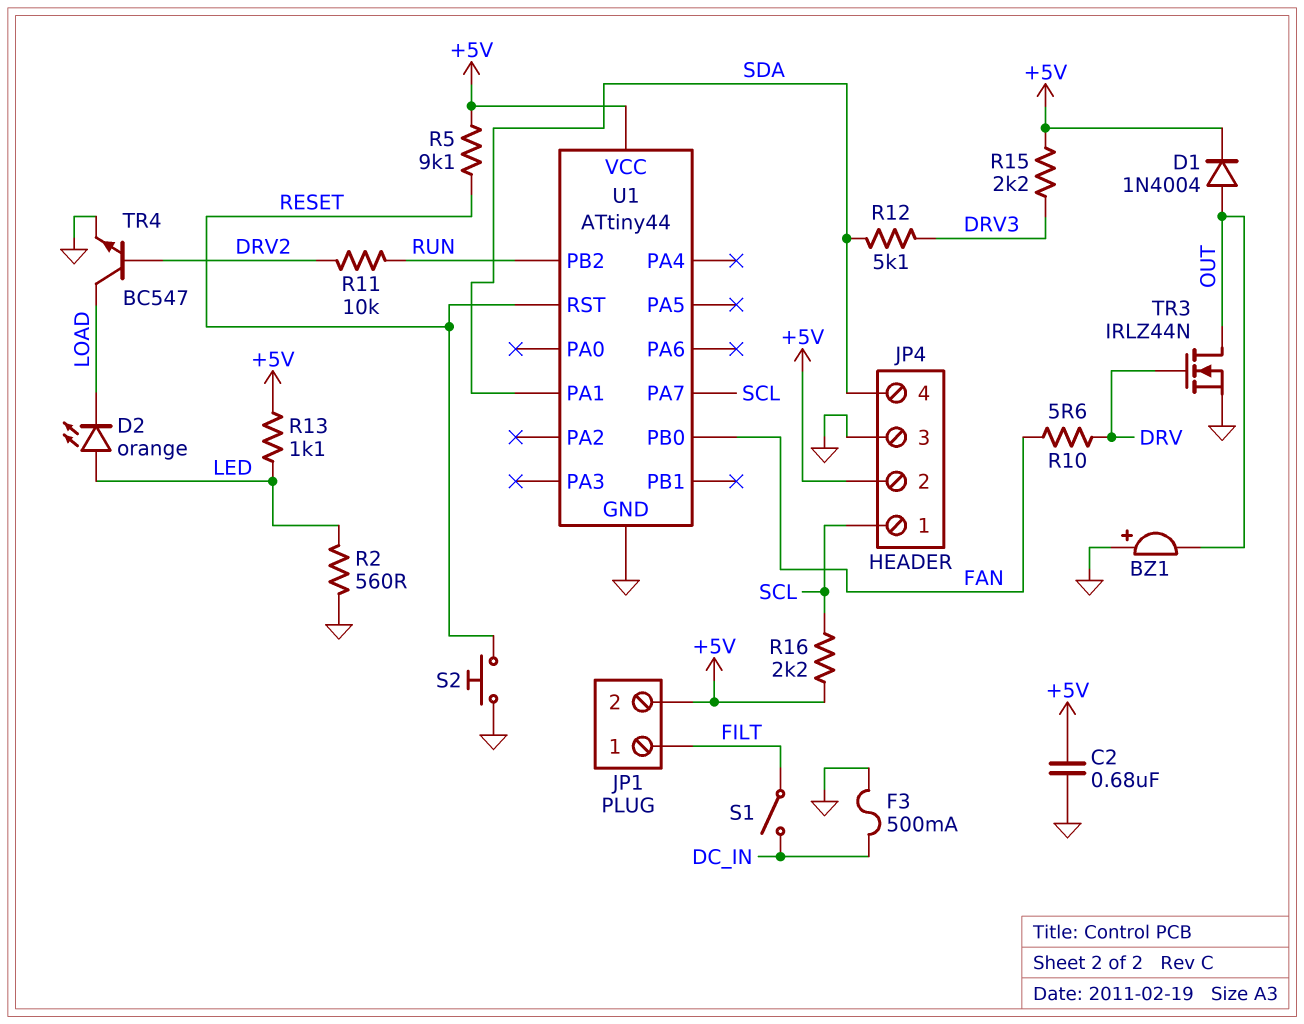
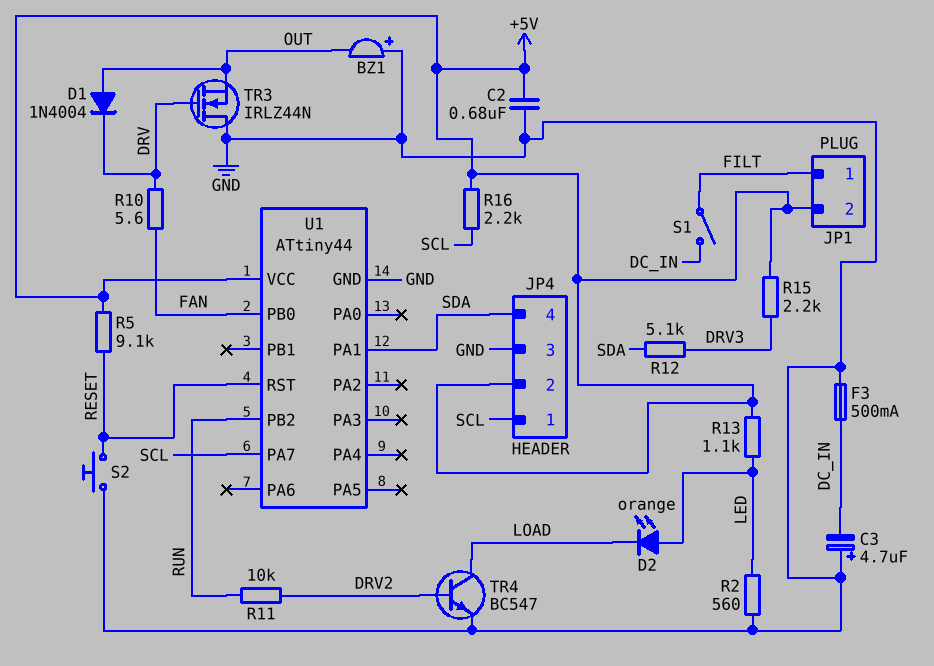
C3: none -> 4.7uF (plus GND, minus DC_IN)
D1: diode 1N4004 (A OUT, K +5V) -> diode 1N4004 (A OUT, K DRV)
TR3: NMOS IRLZ44N (G DRV, D OUT, S GND) -> NMOS IRLZ44N (G DRV, D GND, S OUT)

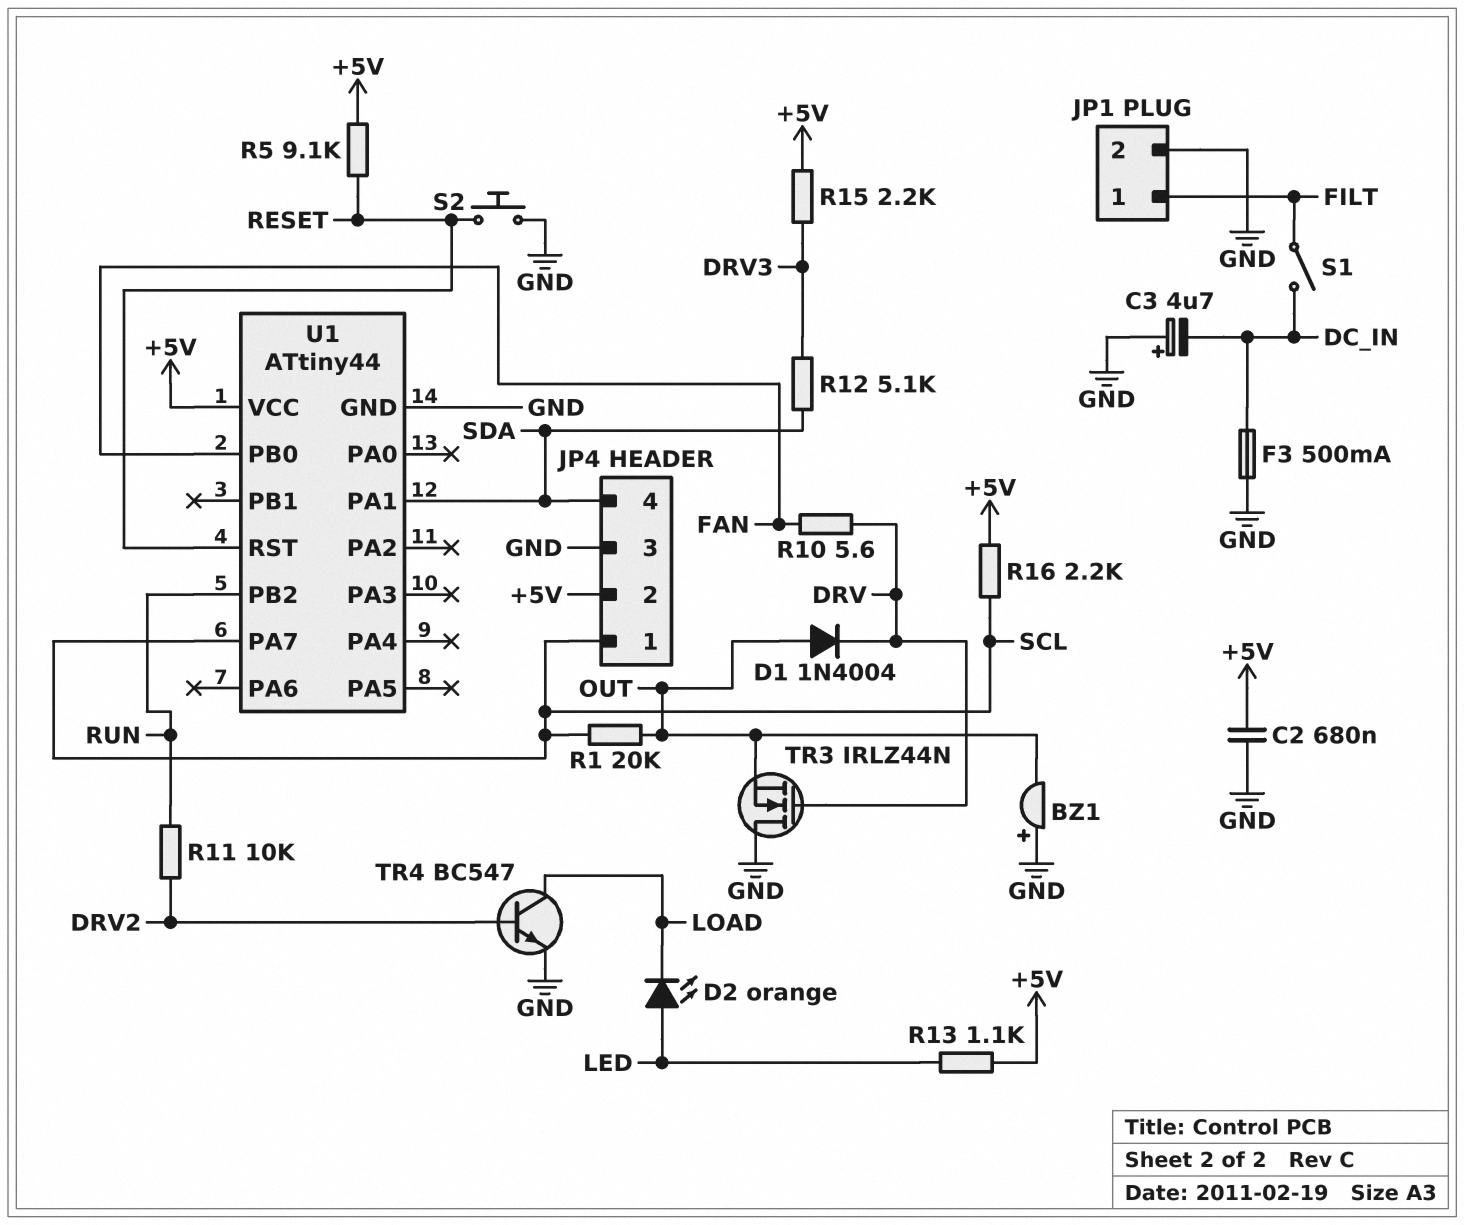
JP1 pin 2: +5V -> GND
R1: none -> 20k (OUT, SCL)
R2: 560 (GND, LED) -> none

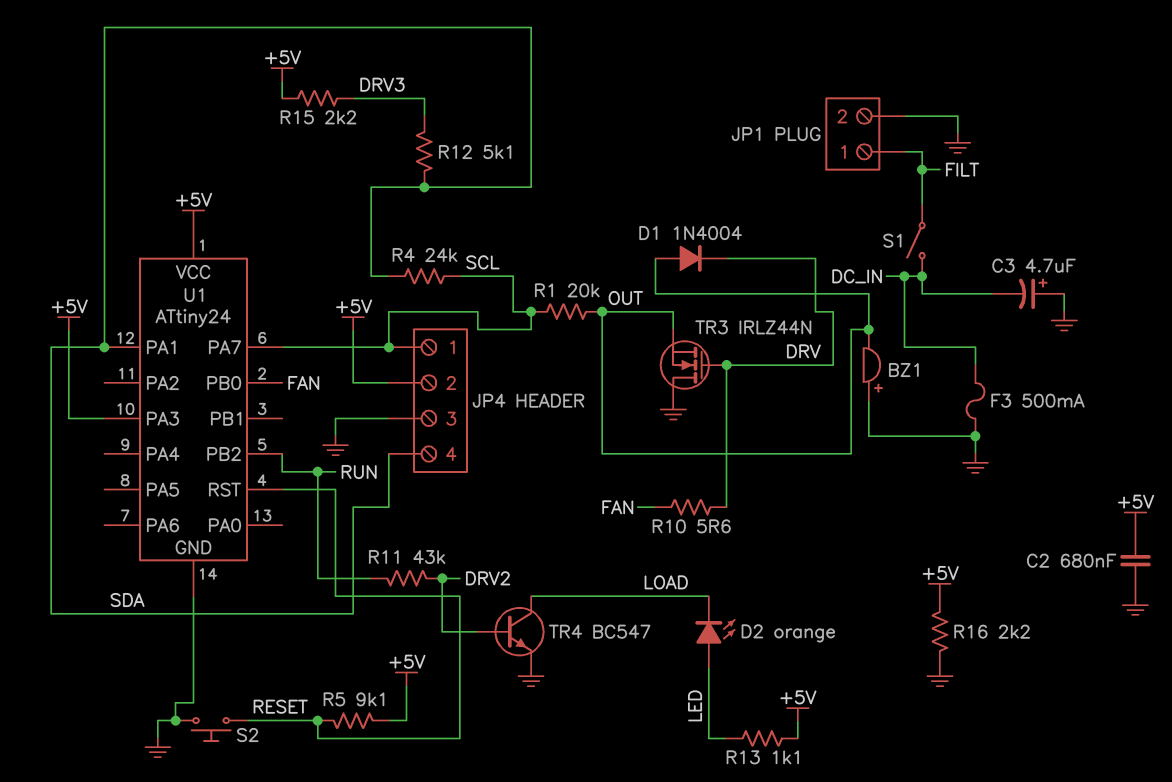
R4: none -> 24k (SCL, SDA)
R11: 10k (DRV2, RUN) -> 43k (DRV2, RUN)
R16: 2.2k (+5V, SCL) -> 2.2k (+5V, GND)
U1: ATtiny44 -> ATtiny24
U1 pin PA3: none -> +5V

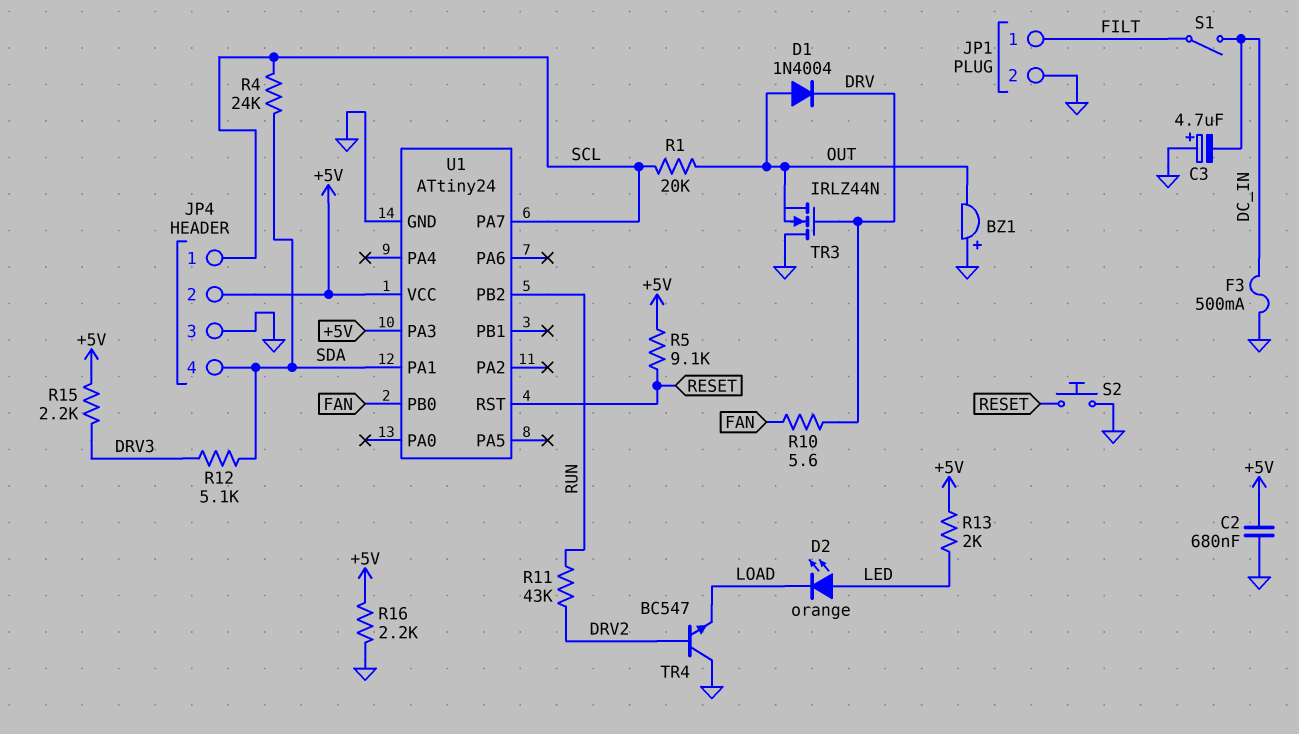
R13: 1.1k (+5V, LED) -> 2k (+5V, LED)
TR4: NPN BC547 (B DRV2, C LOAD, E GND) -> NPN BC547 (B DRV2, C GND, E LOAD)

